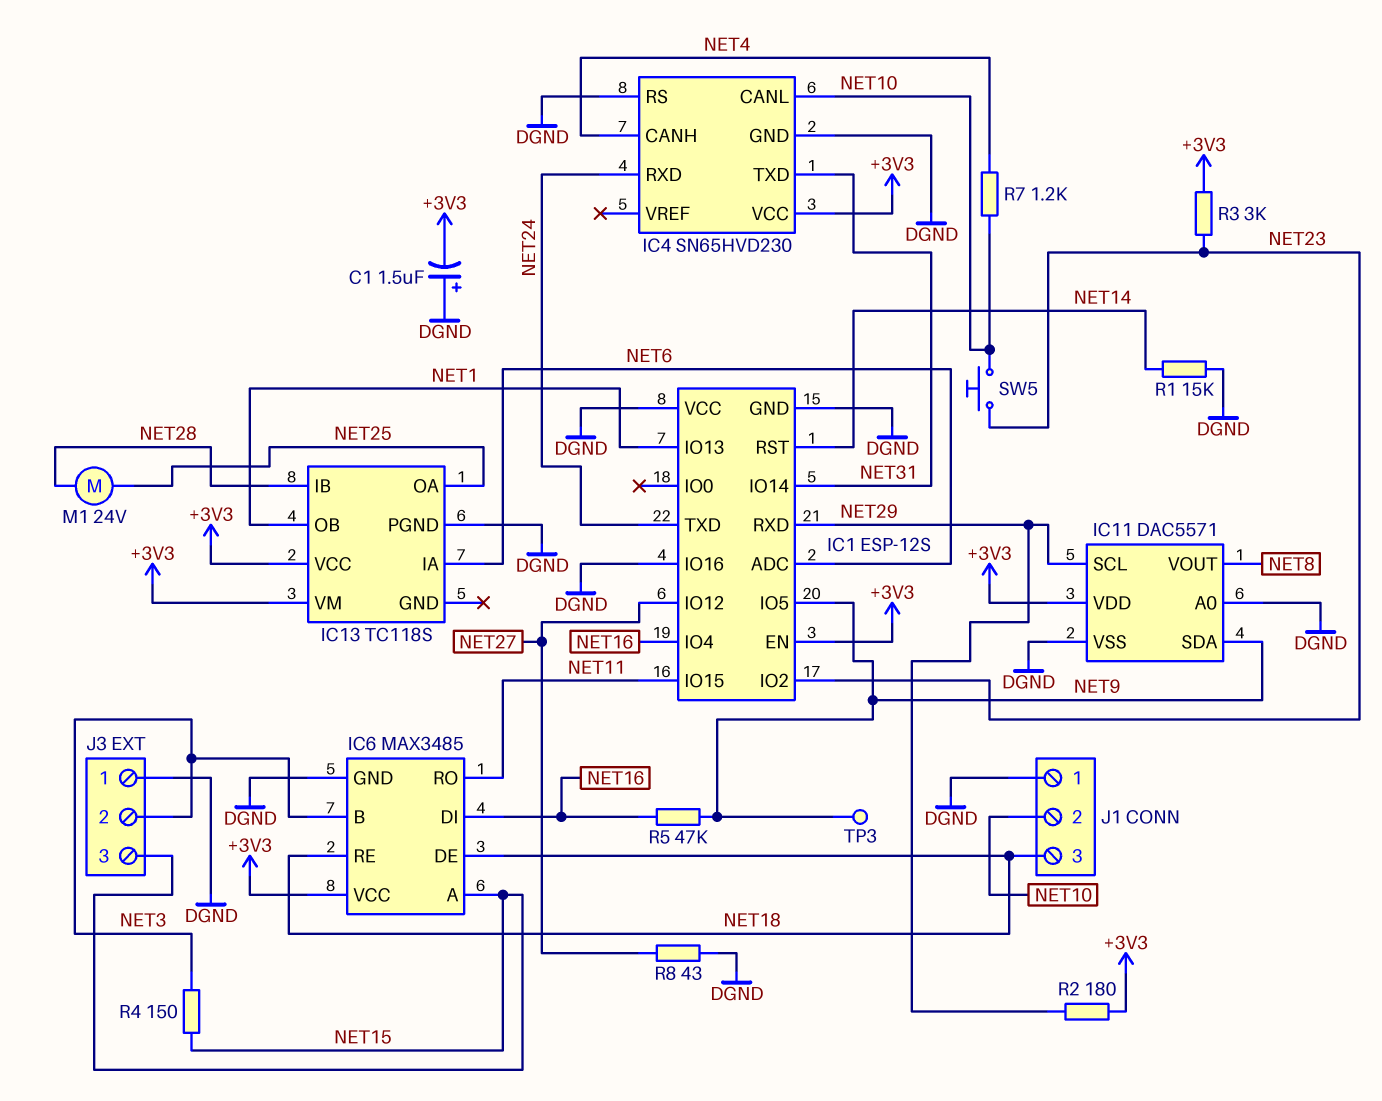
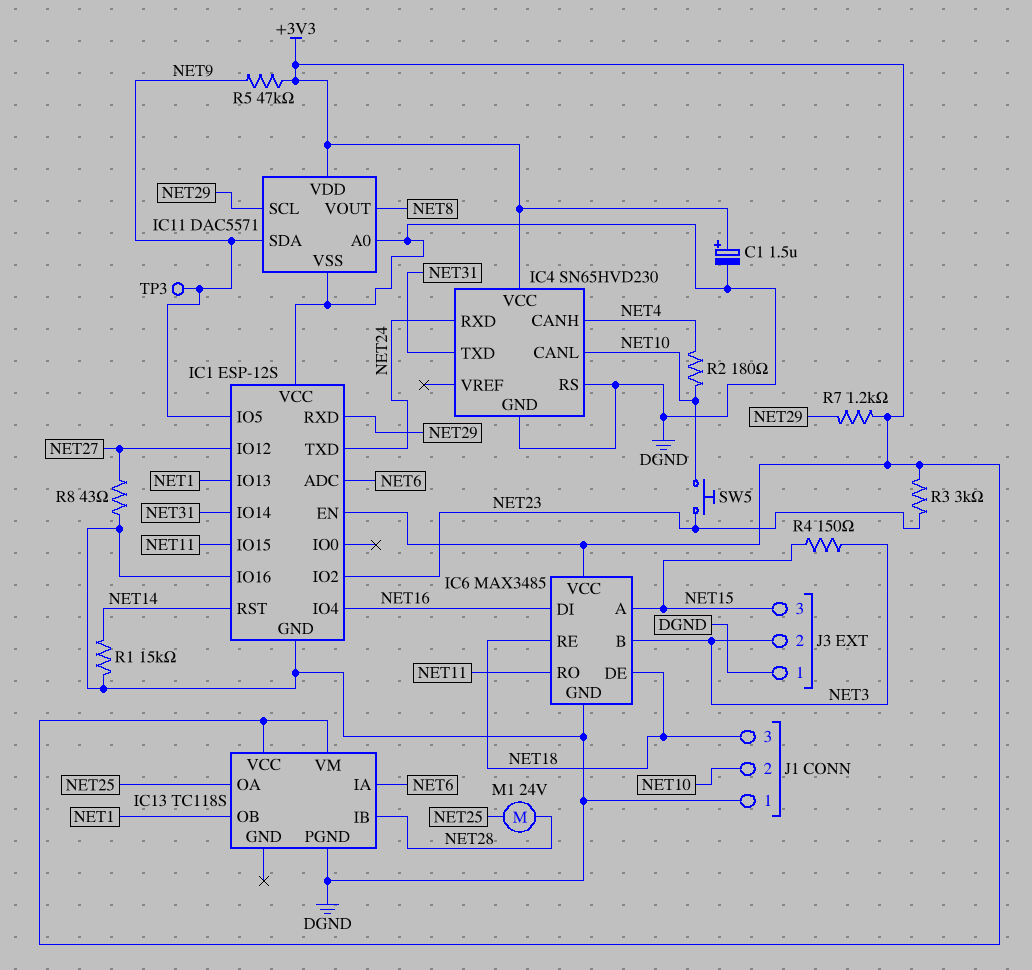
C1: 1.5uF (plus DGND, minus +3V3) -> 1.5uF (plus +3V3, minus DGND)
R2: 180 (+3V3, NET29) -> 180 (NET4, NET10)
R5: 47k (NET9, NET16) -> 47k (+3V3, NET9)
R7: 1.2k (NET4, NET10) -> 1.2k (+3V3, NET29)

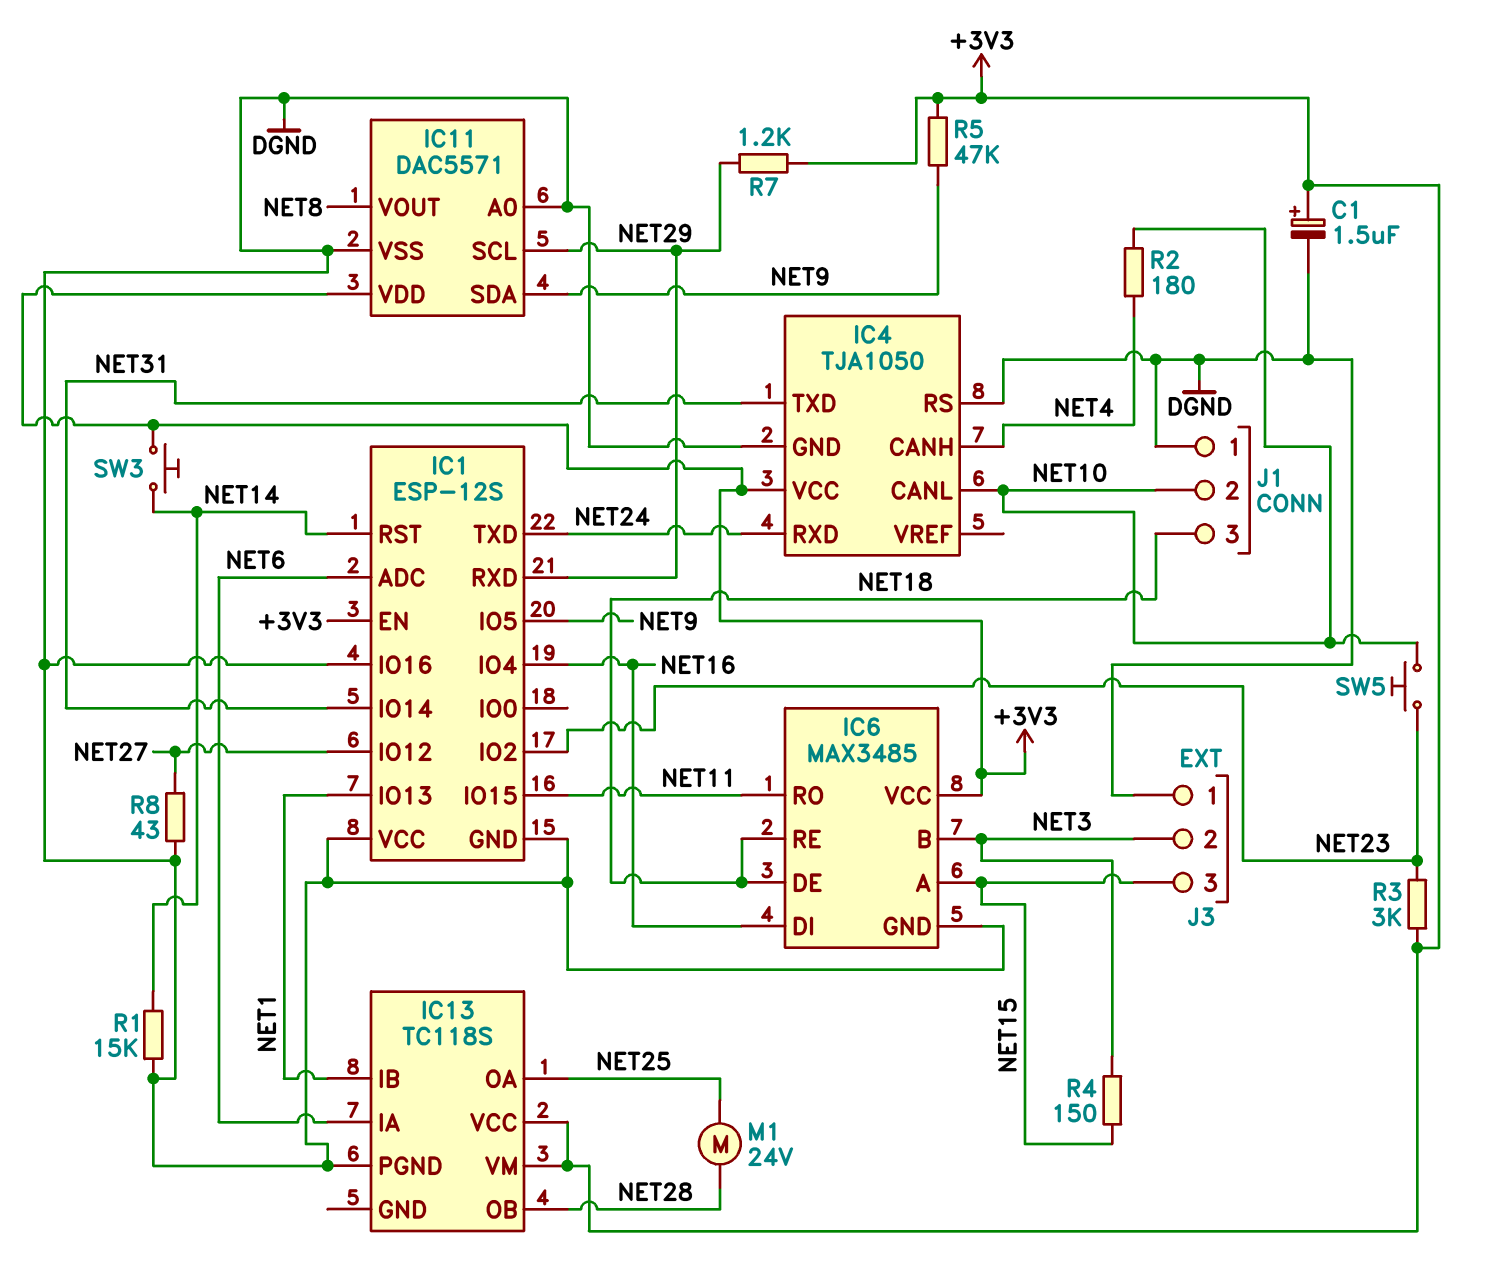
IC4: SN65HVD230 -> TJA1050
IC13 pin IB: NET28 -> NET1
IC13 pin OB: NET1 -> NET28
SW3: none -> button (+3V3, NET14)
TP3: test point (NET9) -> none

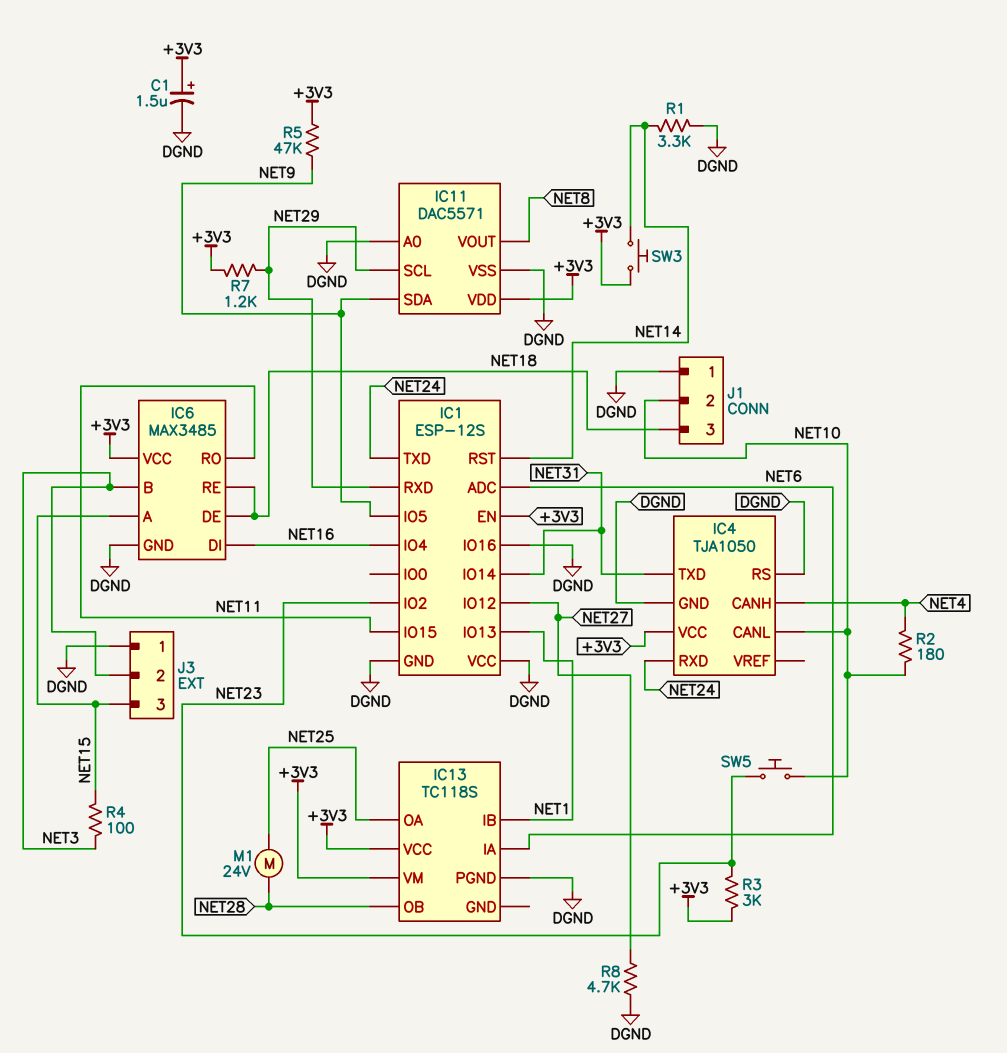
R1: 15k (DGND, NET14) -> 3.3k (DGND, NET14)
R4: 150 (NET3, NET15) -> 100 (NET3, NET15)
R8: 43 (DGND, NET27) -> 4.7k (DGND, NET27)

